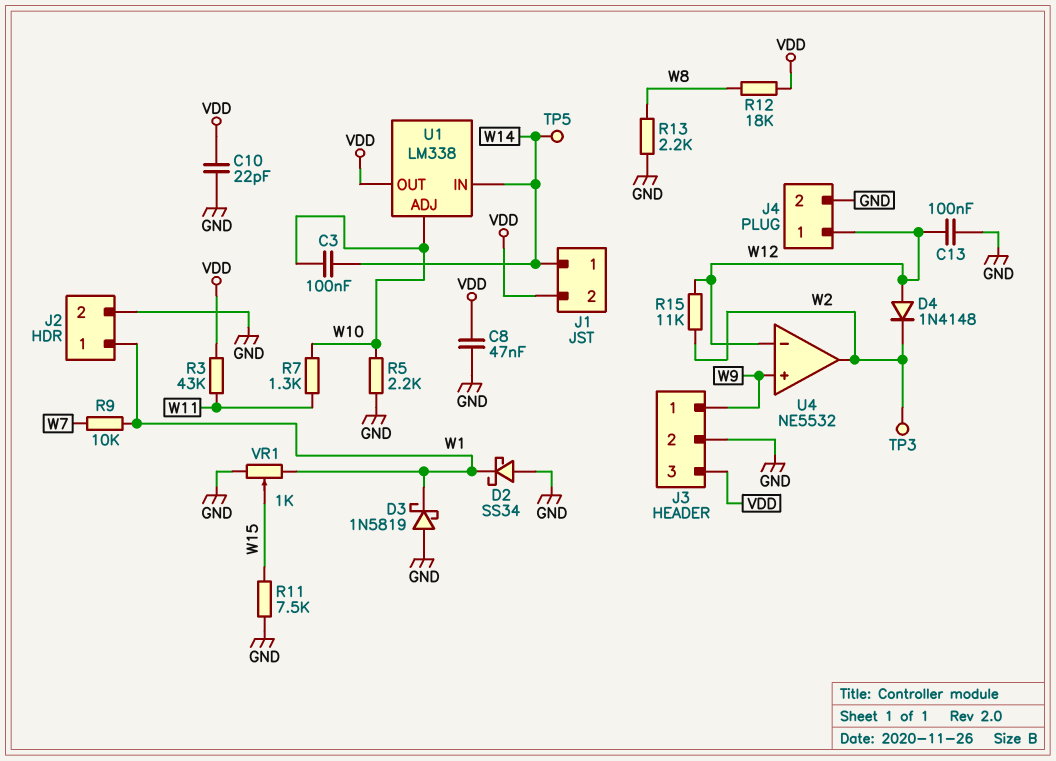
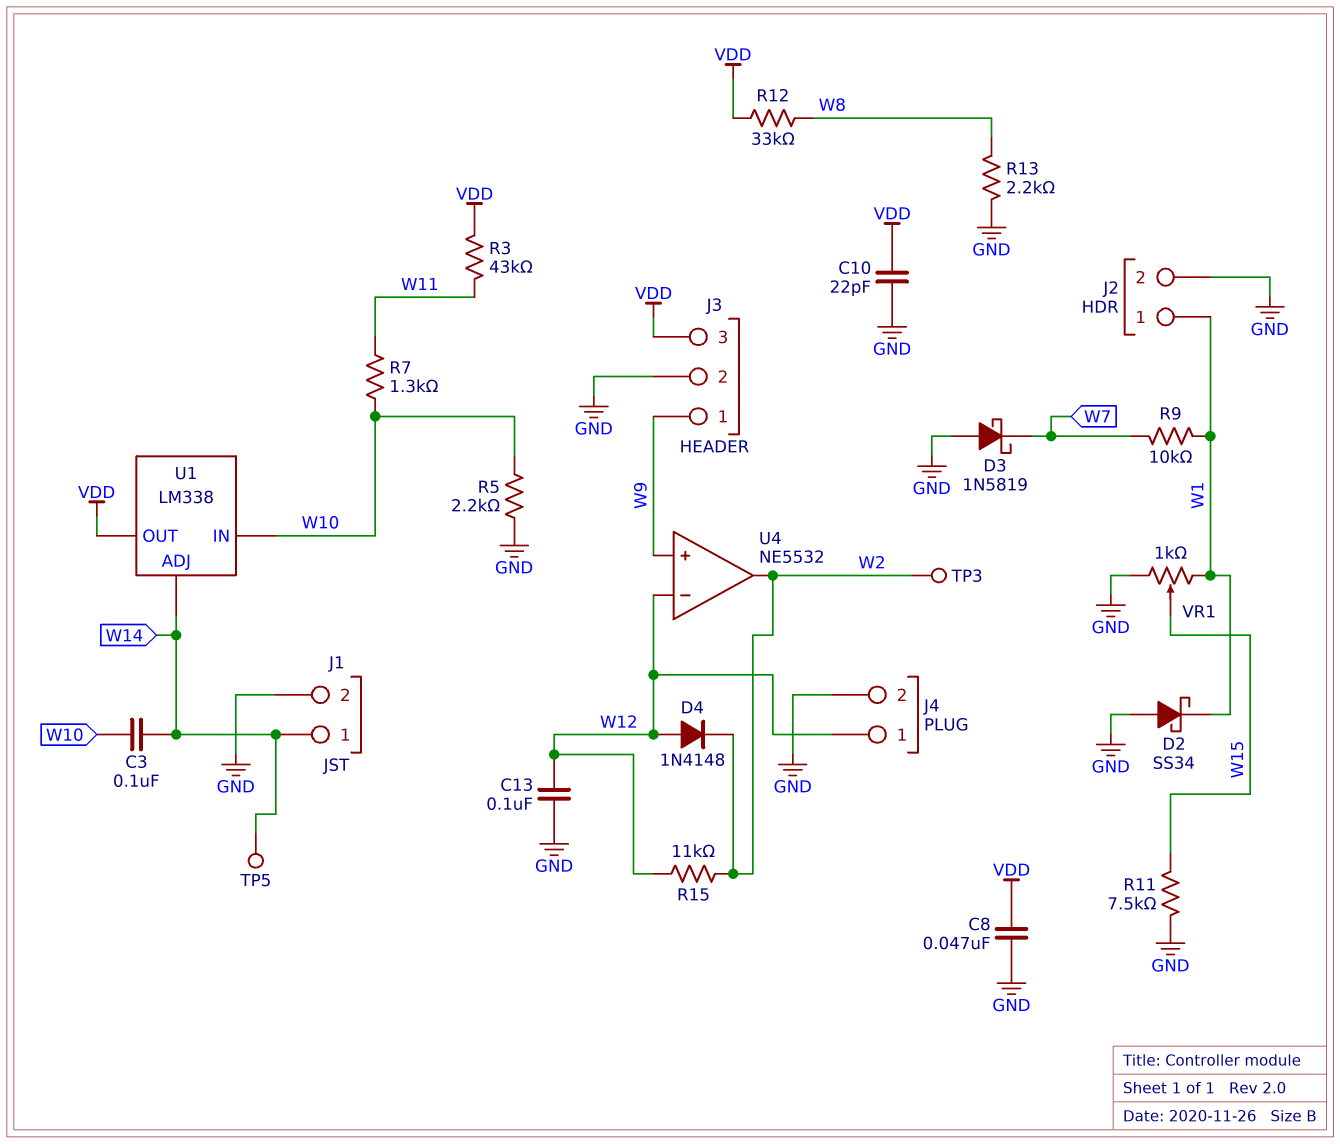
D3: schottky 1N5819 (A GND, K W1) -> schottky 1N5819 (A GND, K W7)
J1 pin 2: VDD -> GND
R12: 18k (VDD, W8) -> 33k (VDD, W8)
U1 pin ADJ: W10 -> W14
U1 pin IN: W14 -> W10

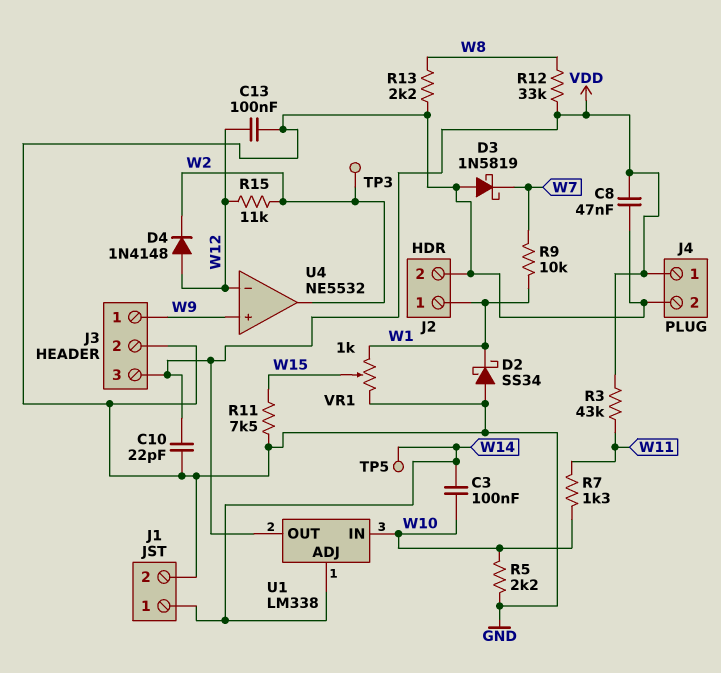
J4 pin 1: W12 -> VDD

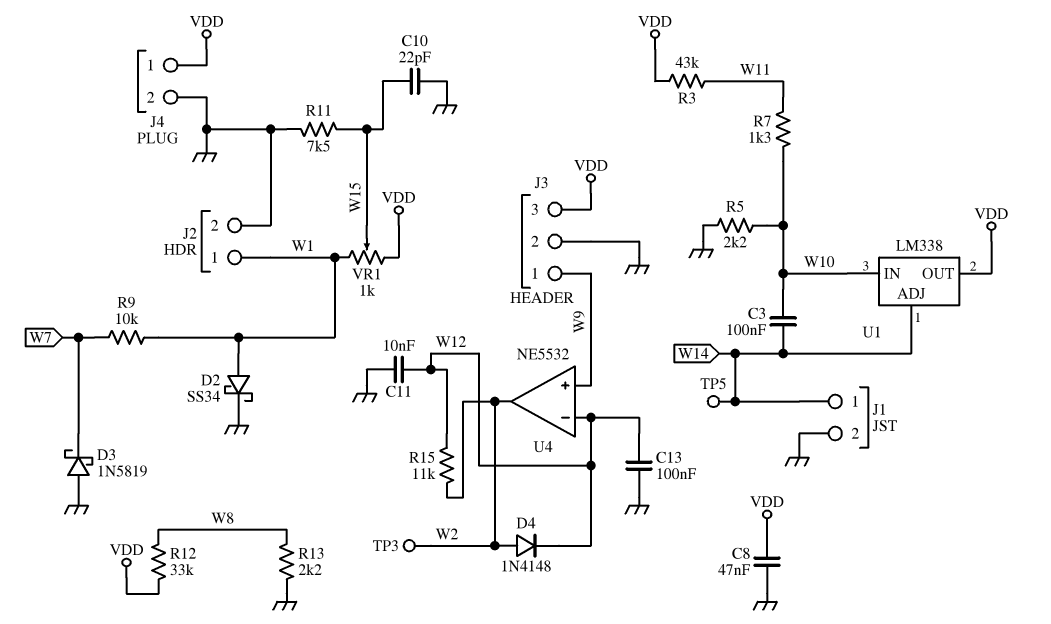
C10: 22pF (GND, VDD) -> 22pF (GND, W15)
C11: none -> 10nF (GND, W12)
D2: schottky SS34 (A GND, K W1) -> schottky SS34 (A W1, K GND)
D4: diode 1N4148 (A W12, K W2) -> diode 1N4148 (A W2, K W12)
VR1: 1k (GND, W1, wiper W15) -> 1k (VDD, W1, wiper W15)

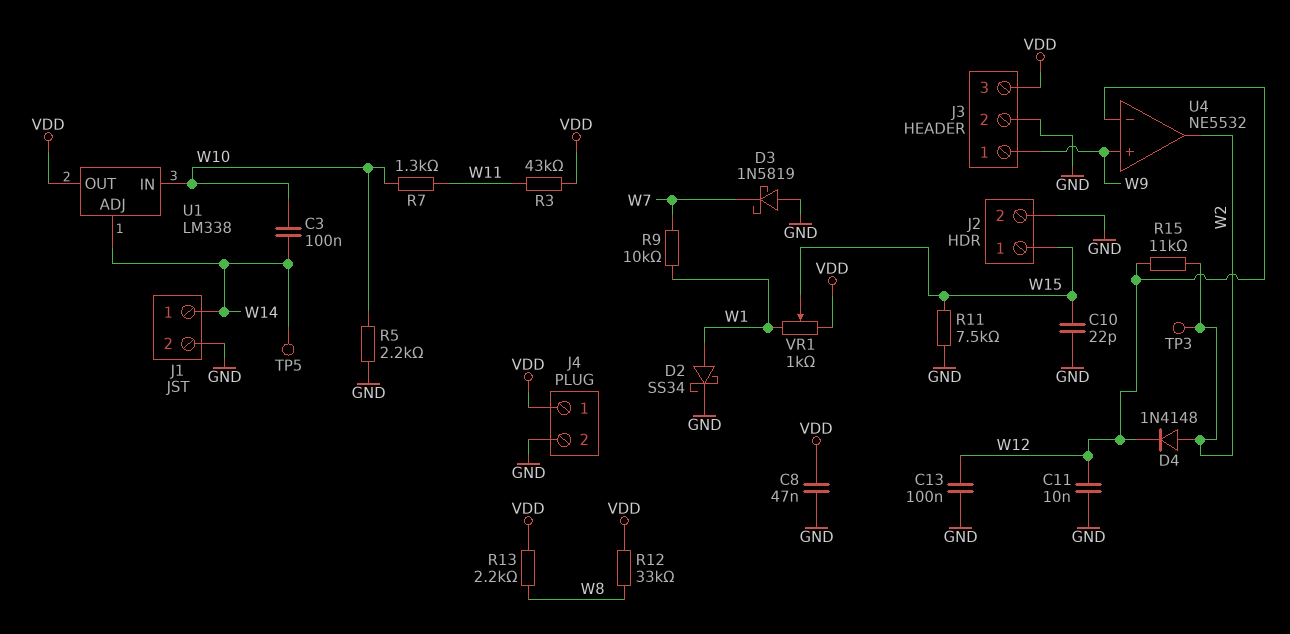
J2 pin 1: W1 -> W15
R13: 2.2k (GND, W8) -> 2.2k (VDD, W8)

